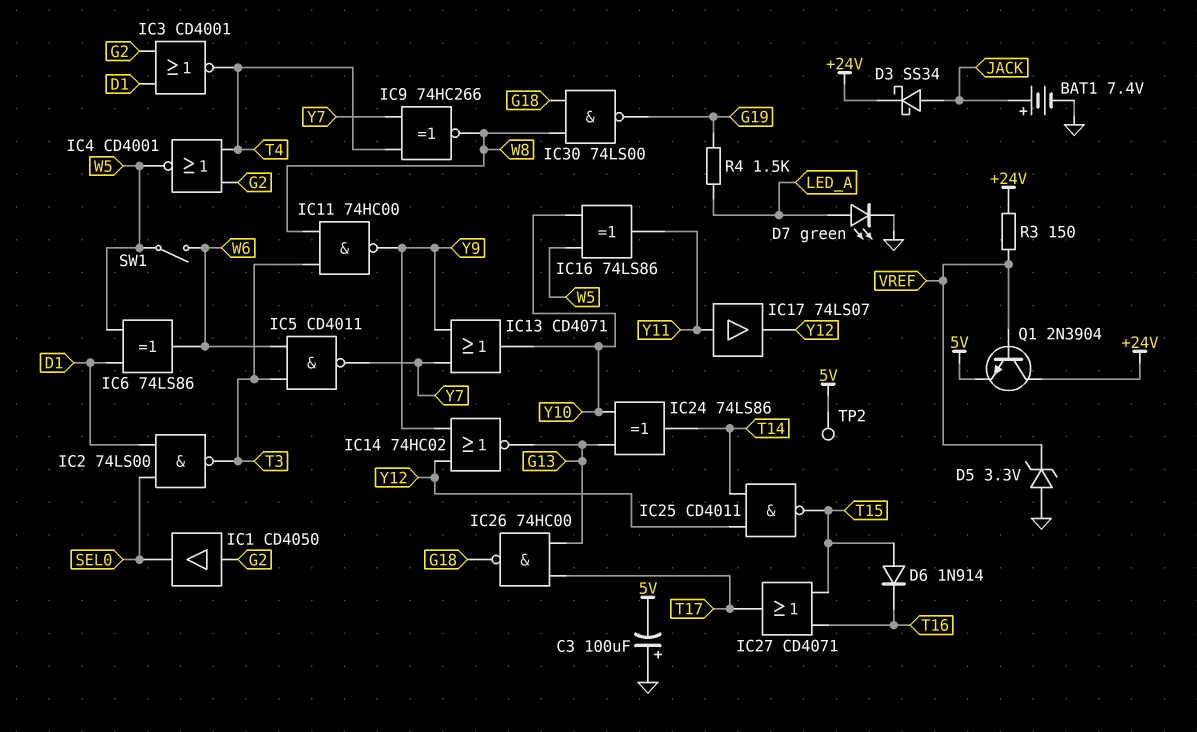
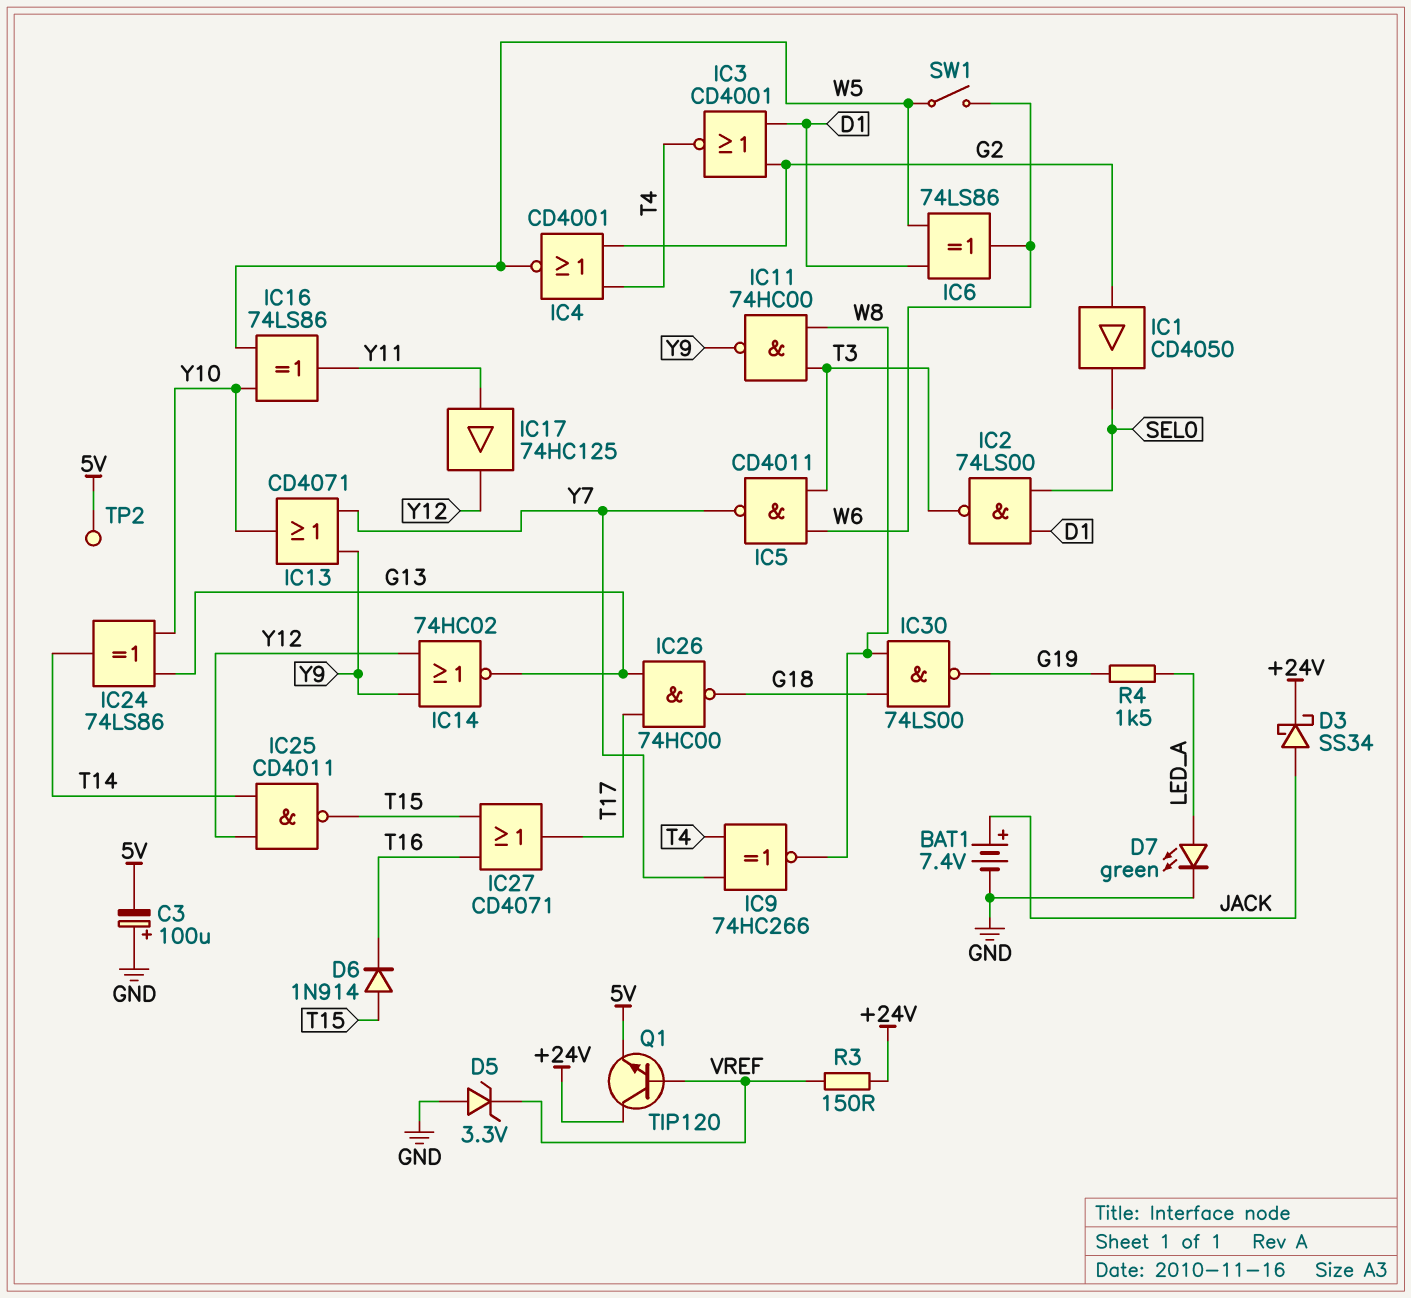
IC17: buffer 74LS07 (in Y11, out Y12) -> buffer 74HC125 (in Y11, out Y12)
Q1: NPN 2N3904 (B VREF, C +24V, E 5V) -> NPN TIP120 (B VREF, C +24V, E 5V)

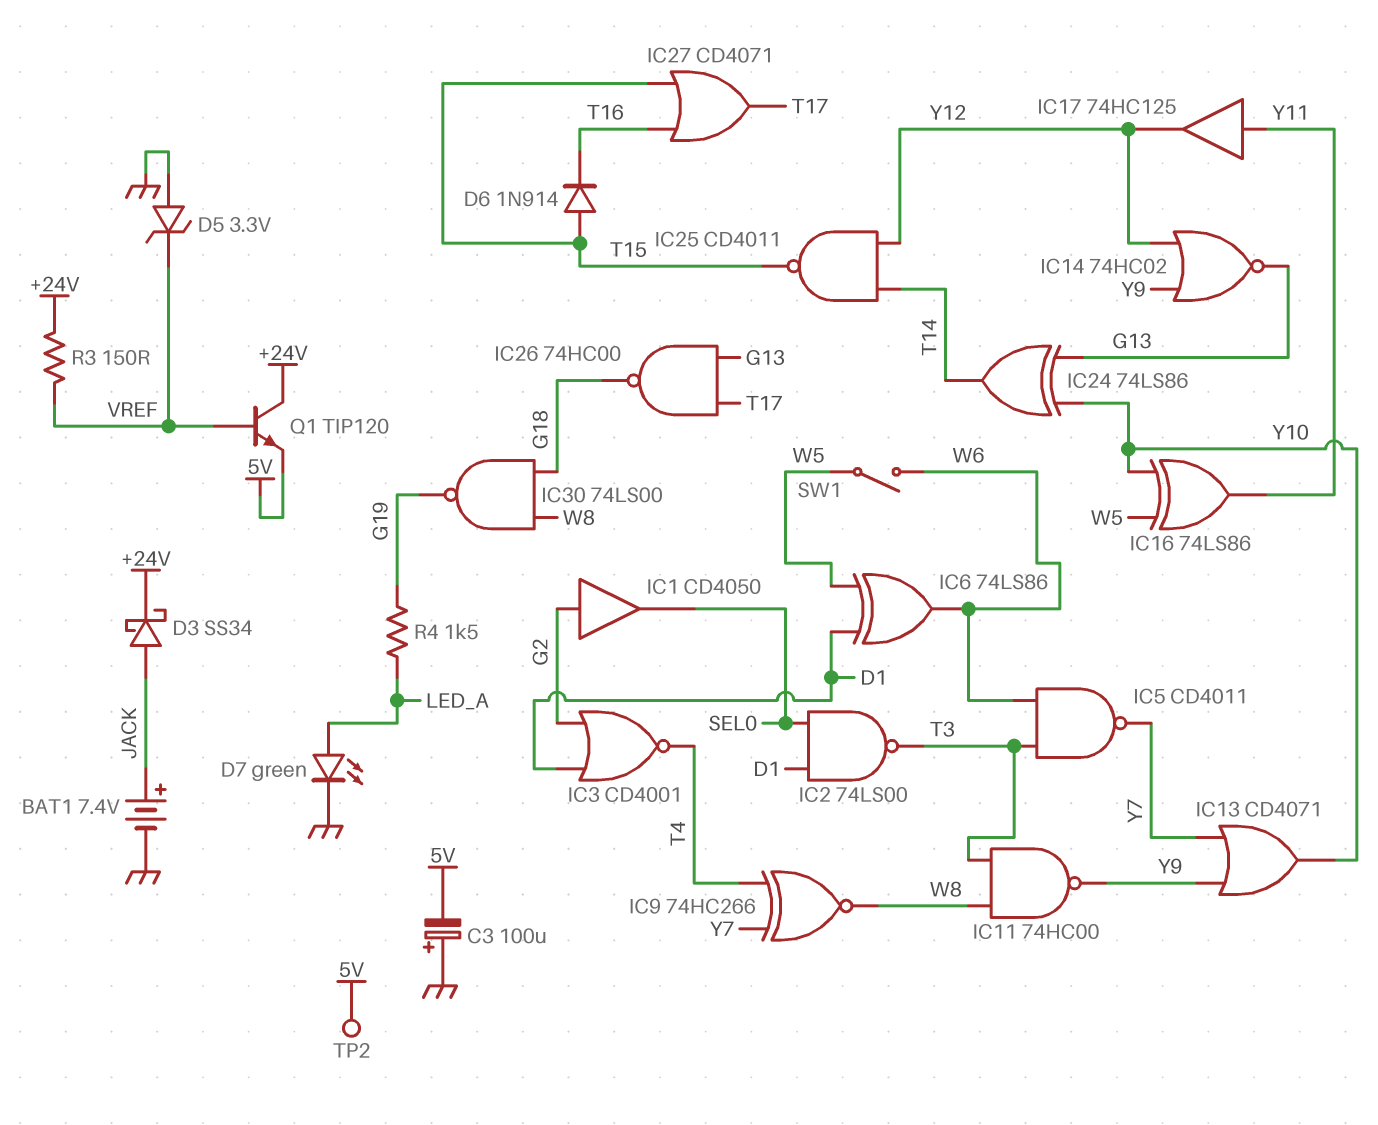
IC4: NOR CD4001 (in G2, in T4, out W5) -> none

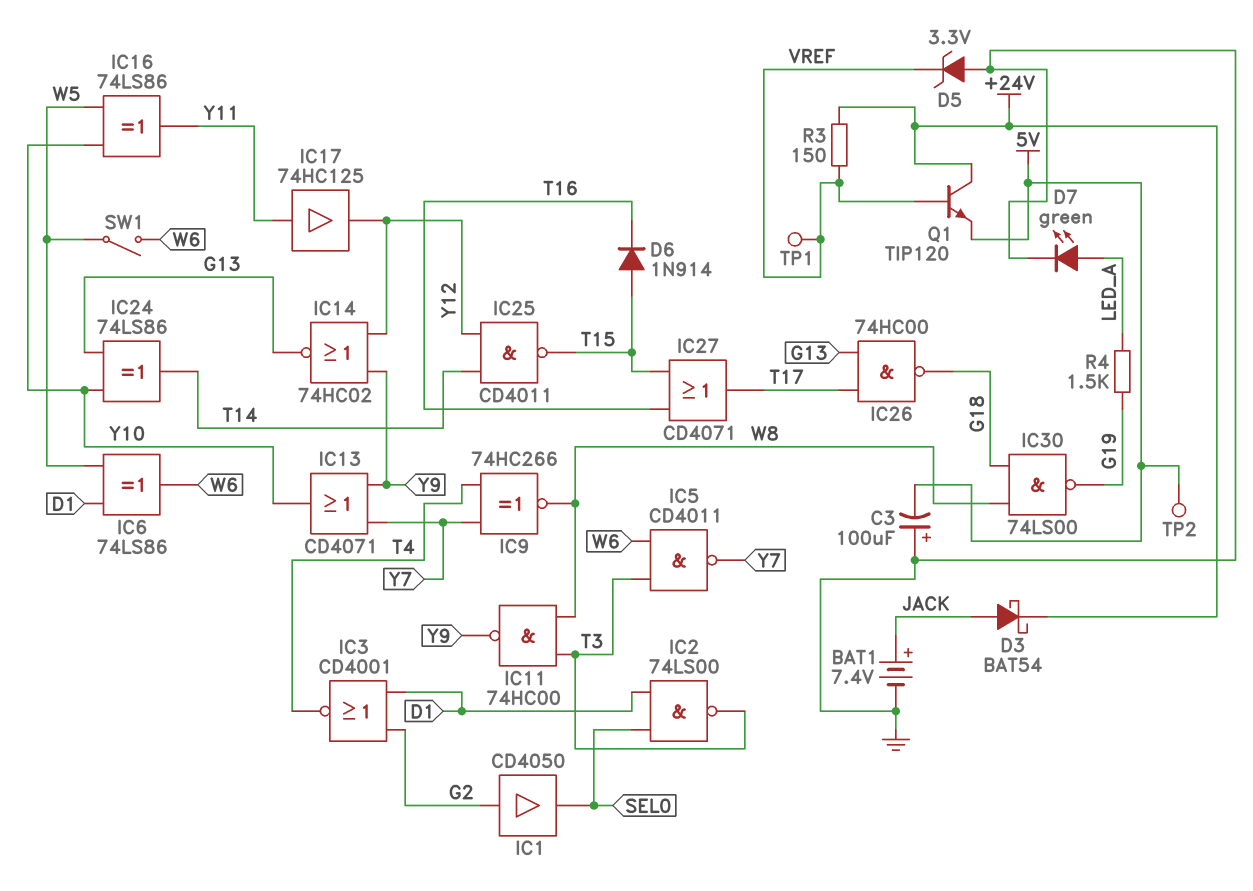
D3: schottky SS34 (A JACK, K +24V) -> schottky BAT54 (A JACK, K +24V)
TP1: none -> test point (VREF)

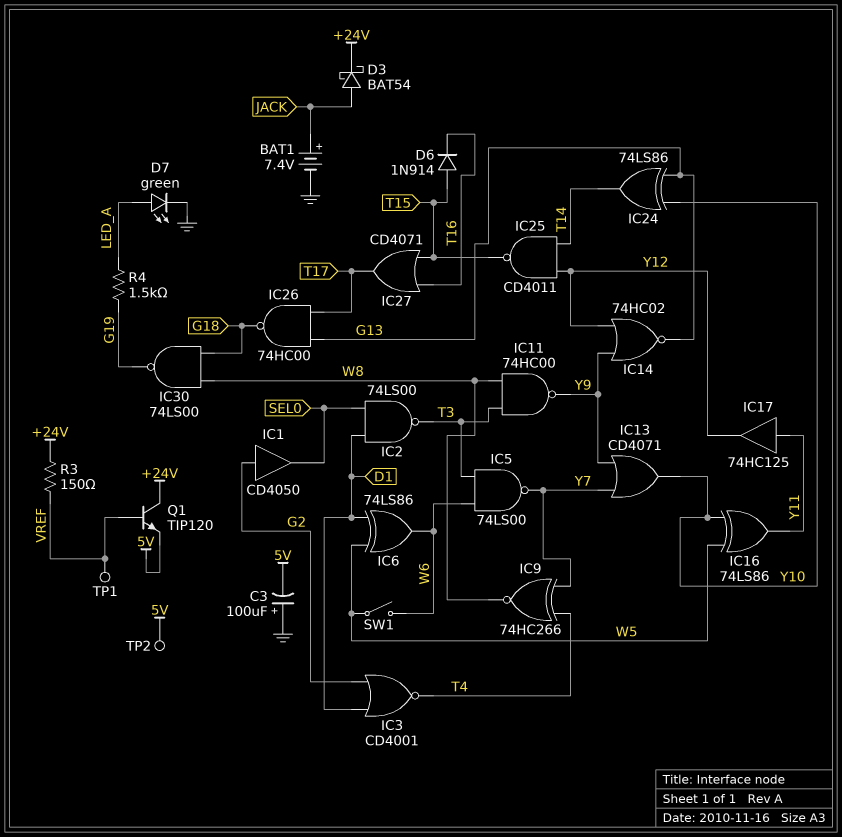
D5: zener 3.3V (A GND, K VREF) -> none
IC5: NAND CD4011 (in T3, in W6, out Y7) -> NAND 74LS00 (in T3, in W6, out Y7)

